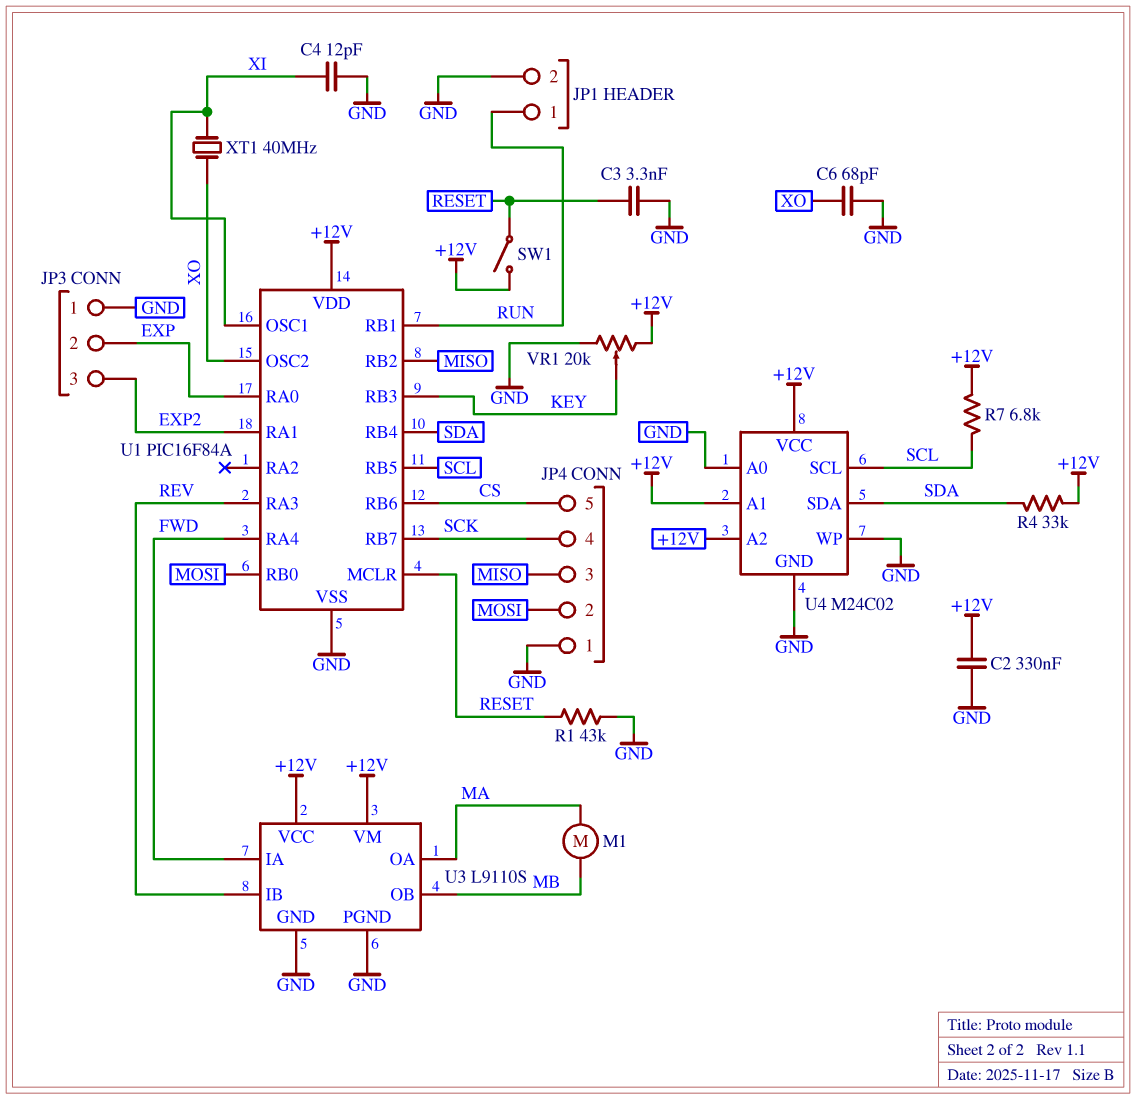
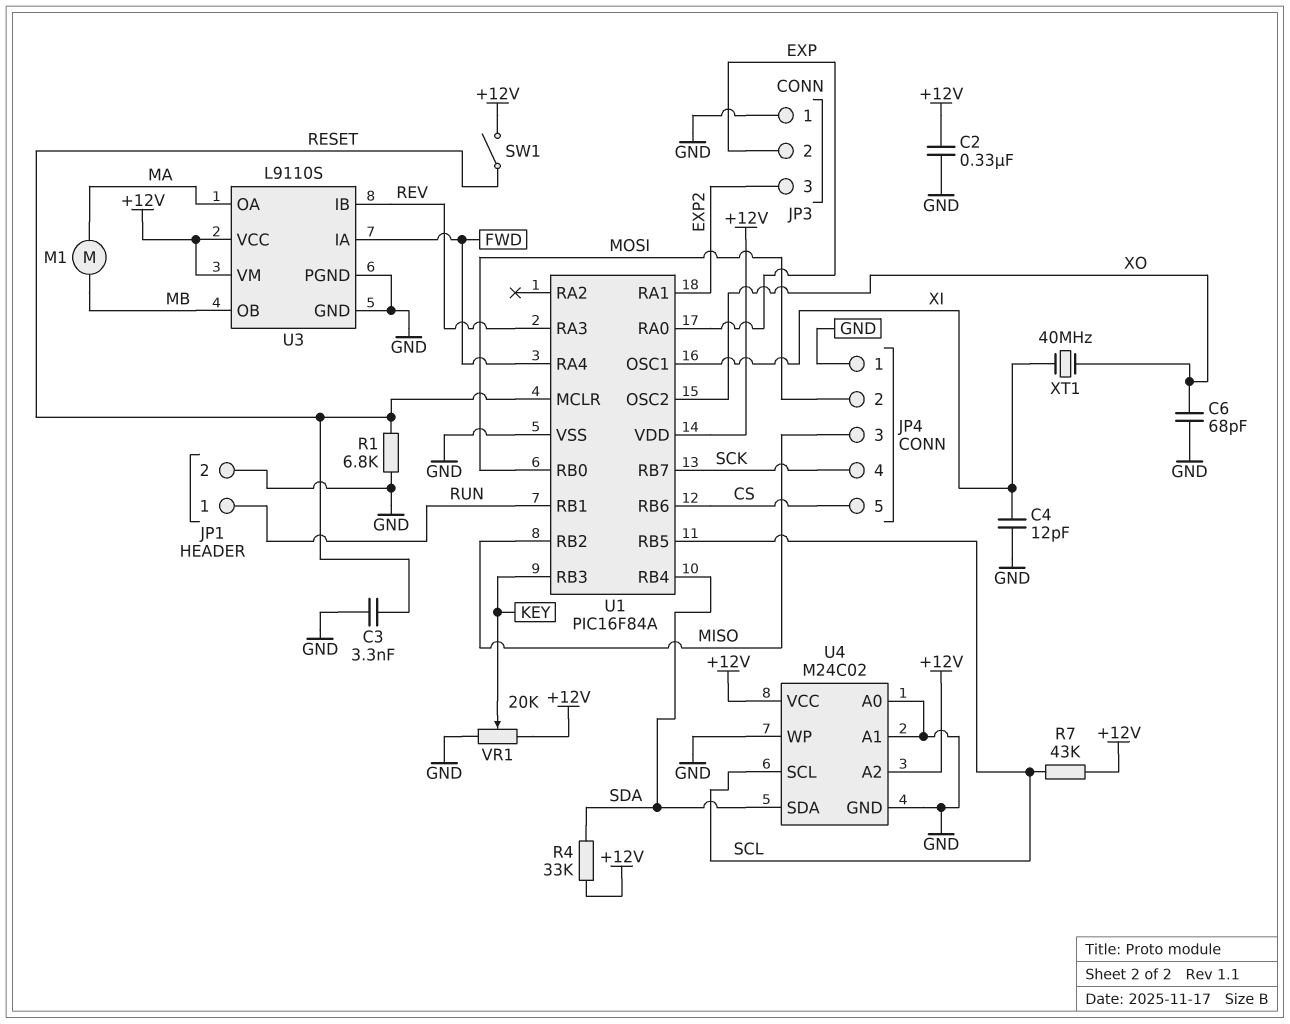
R1: 43k (GND, RESET) -> 6.8k (GND, RESET)
R7: 6.8k (+12V, SCL) -> 43k (+12V, SCL)
U4 pin A1: +12V -> GND

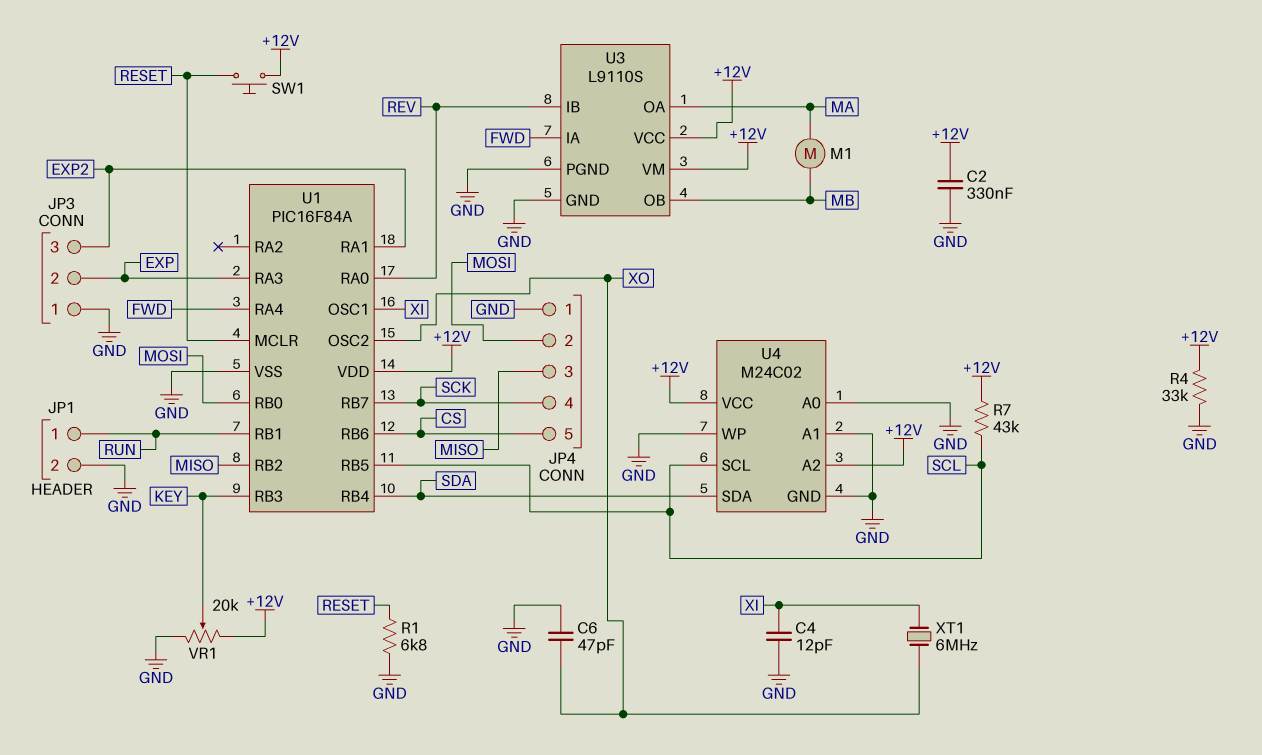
C3: 3.3nF (GND, RESET) -> none
C6: 68pF (GND, XO) -> 47pF (GND, XO)
R4: 33k (+12V, SDA) -> 33k (+12V, GND)
SW1: switch (+12V, RESET) -> button (+12V, RESET)
U1 pin RA0: EXP -> REV
U1 pin RA3: REV -> EXP
XT1: 40MHz (XI, XO) -> 6MHz (XI, XO)

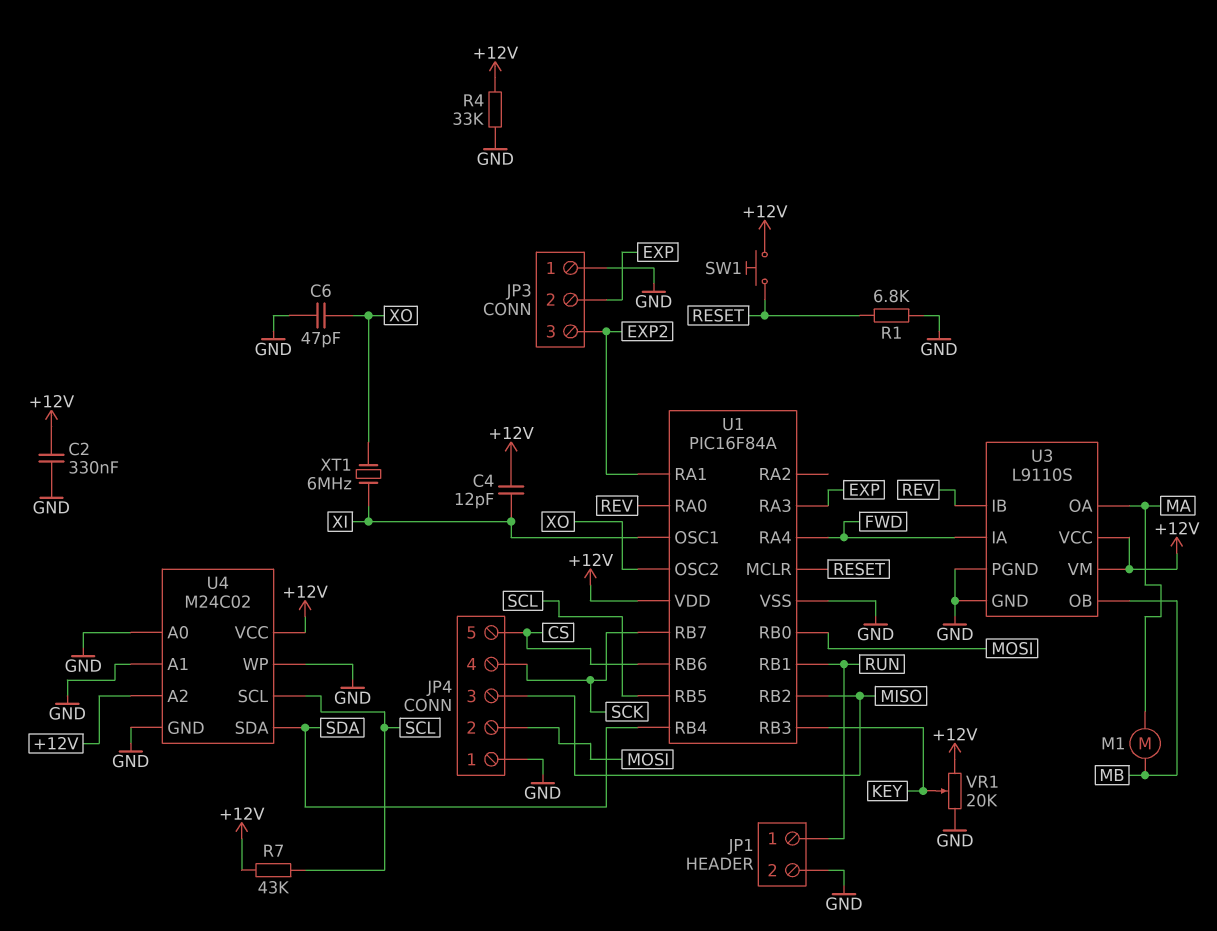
C4: 12pF (GND, XI) -> 12pF (+12V, XI)

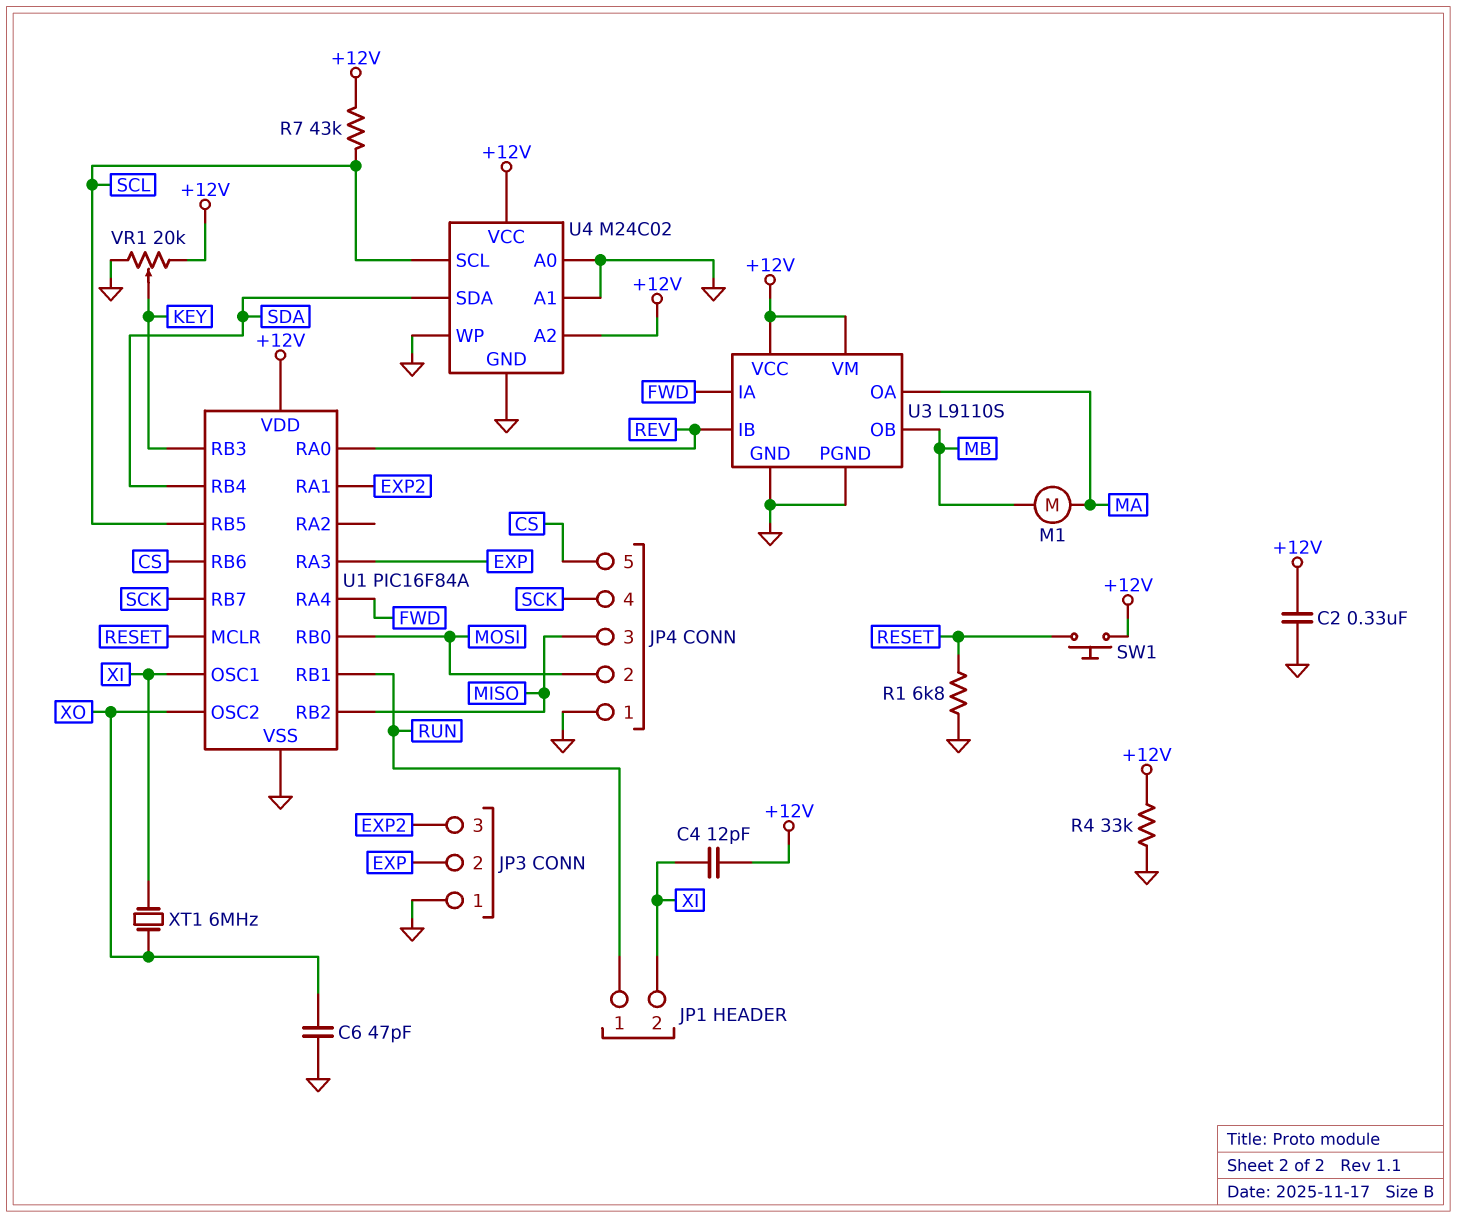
JP1 pin 2: GND -> XI

